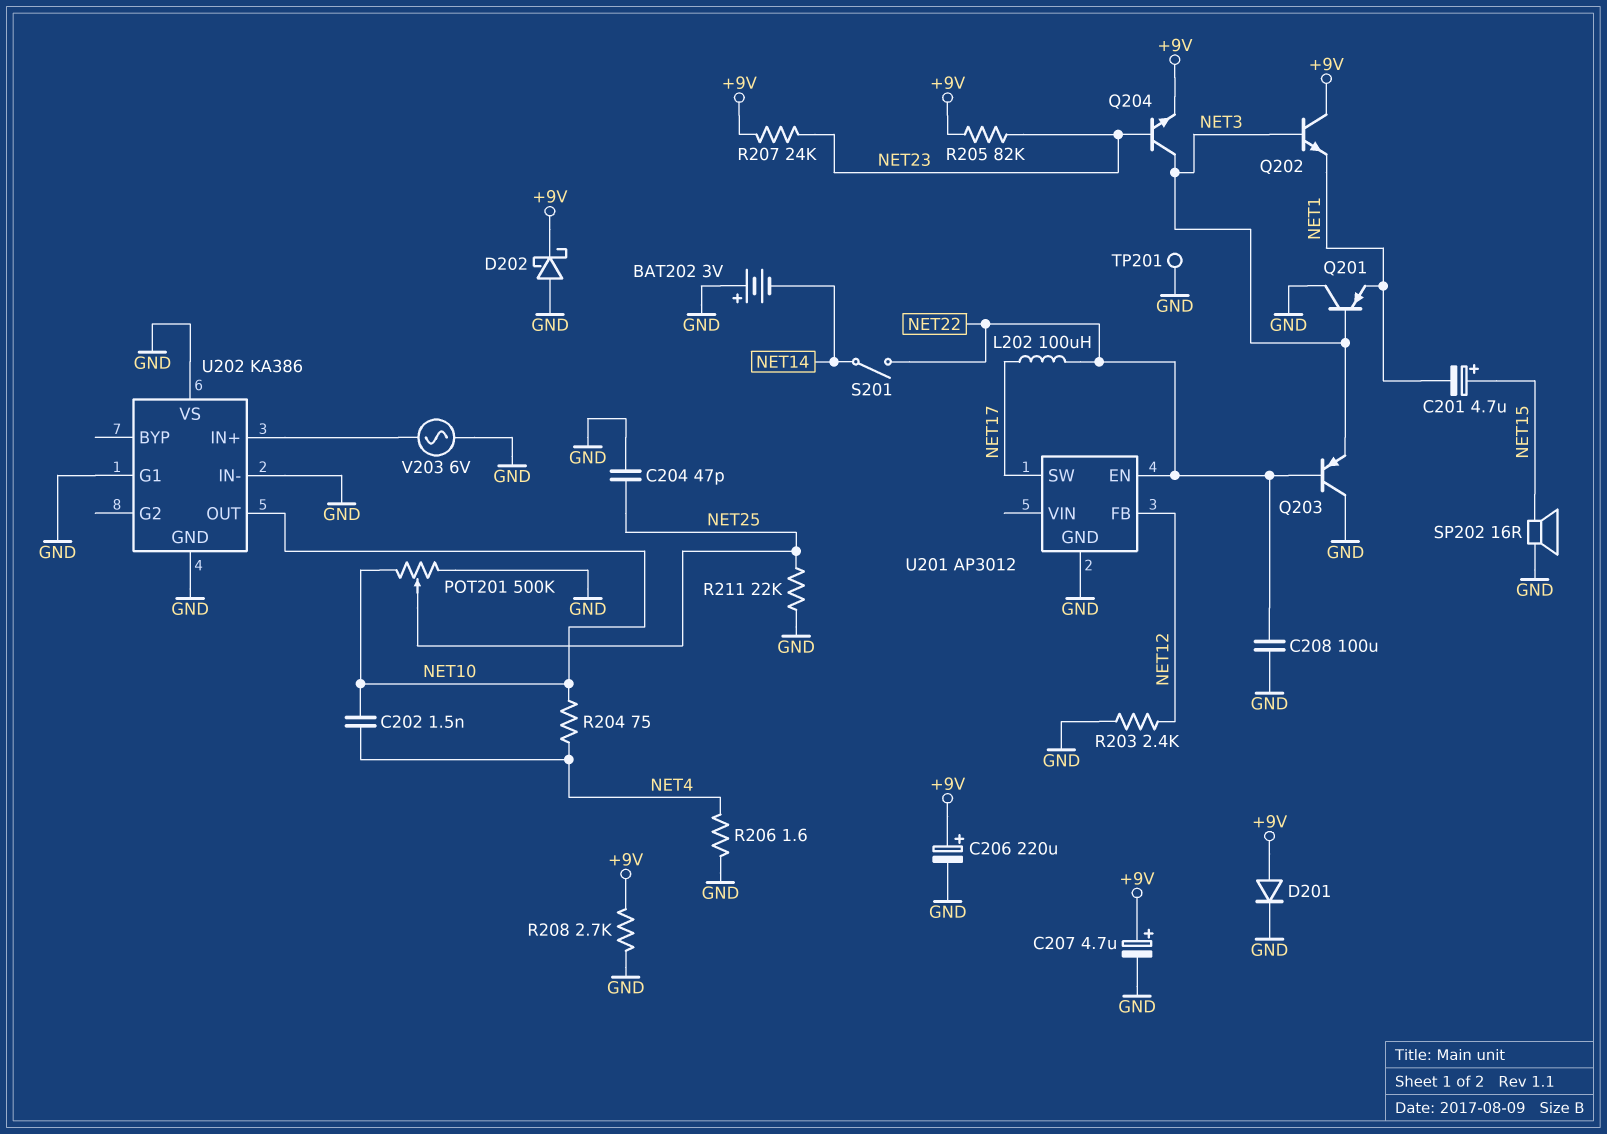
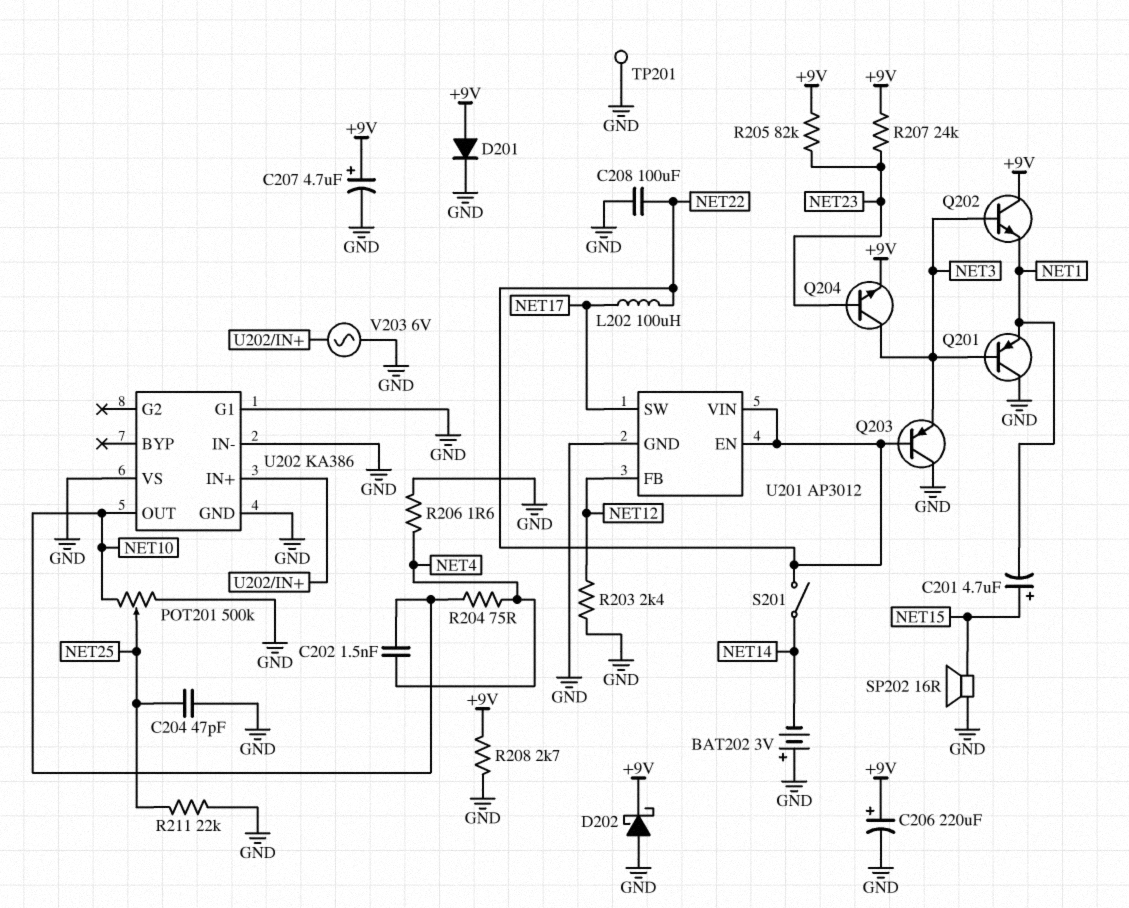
U201 pin VIN: none -> NET22

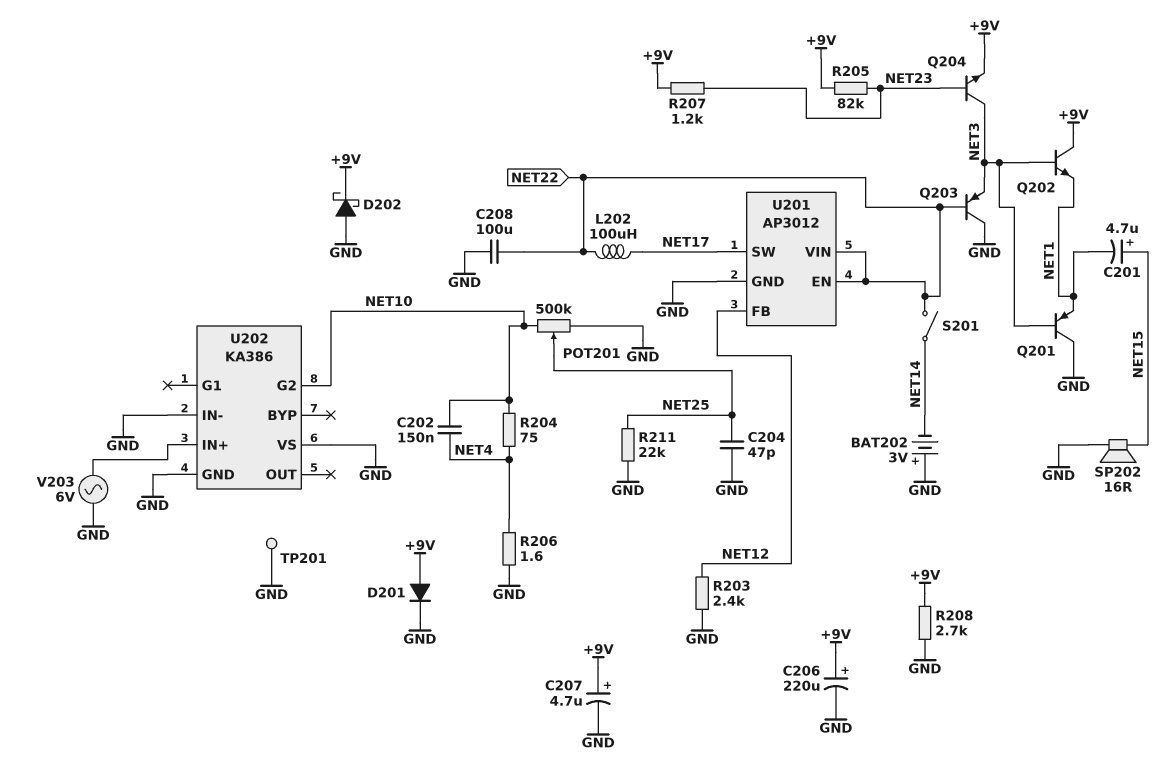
C202: 1.5nF (NET4, NET10) -> 150nF (NET4, NET10)
R207: 24k (+9V, NET23) -> 1.2k (+9V, NET23)
U202 pin G1: GND -> none
U202 pin G2: none -> NET10
U202 pin OUT: NET10 -> none

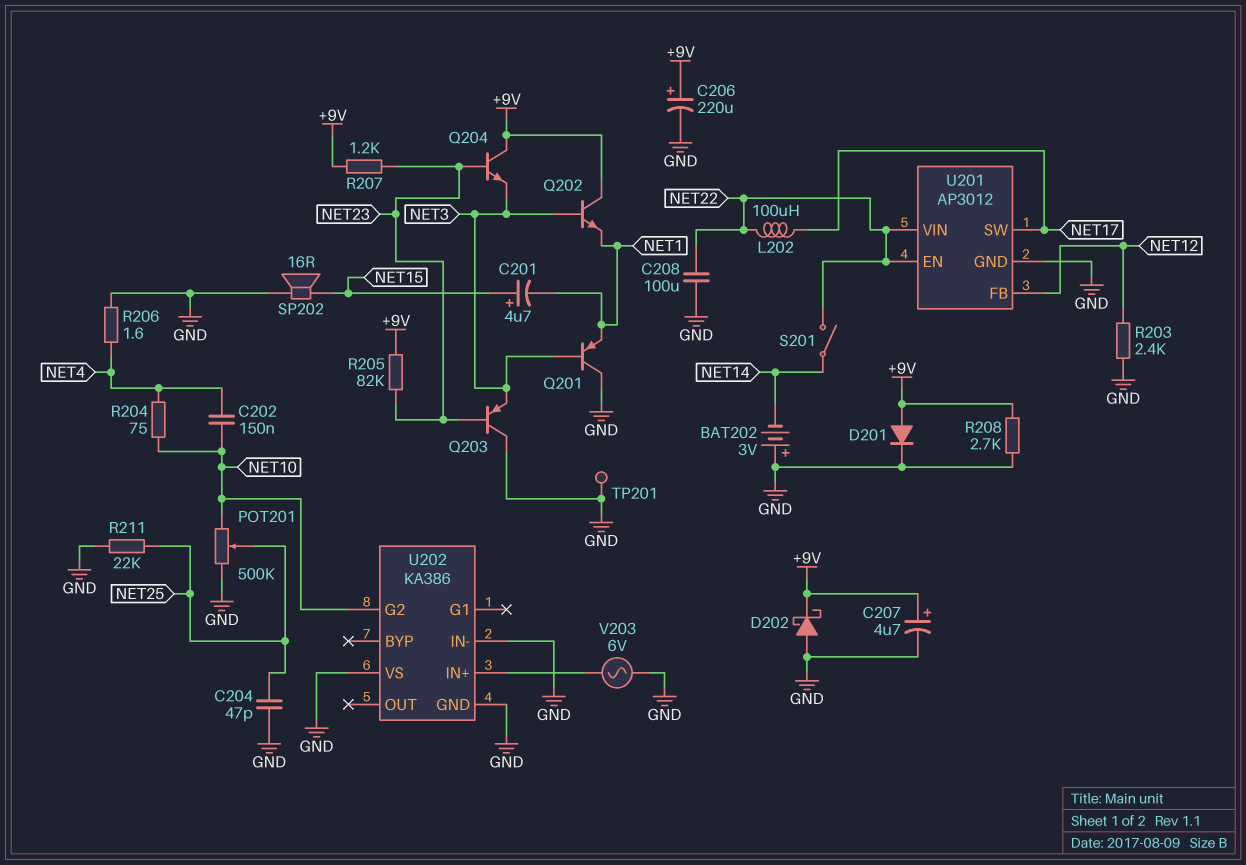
Q203: PNP (B NET22, C GND, E NET3) -> PNP (B NET23, C GND, E NET3)
Q204: NPN (B NET23, C NET3, E +9V) -> NPN (B NET23, C +9V, E NET3)

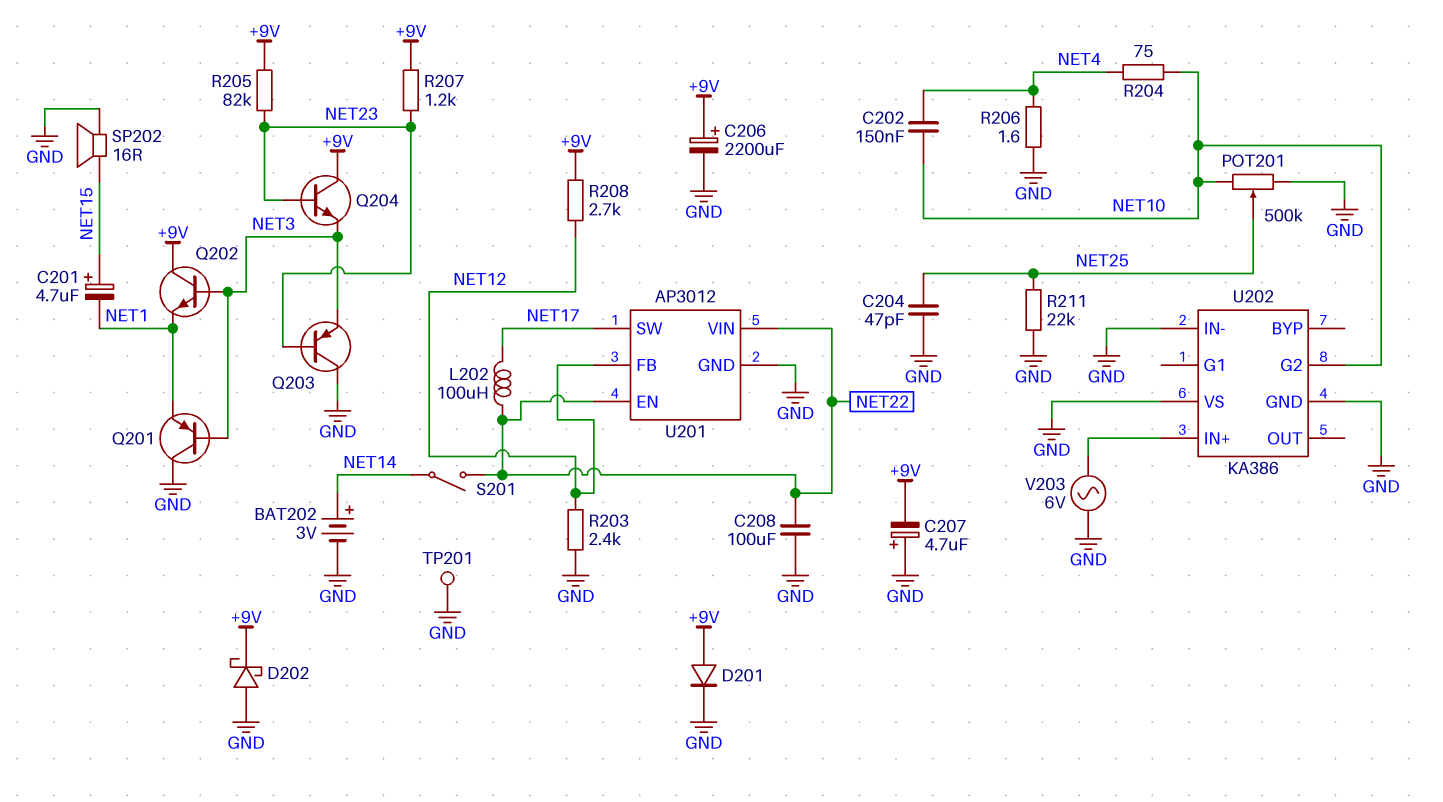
BAT202: 3V (plus GND, minus NET14) -> 3V (plus NET14, minus GND)
C206: 220uF (plus +9V, minus GND) -> 2200uF (plus +9V, minus GND)
C207: 4.7uF (plus +9V, minus GND) -> 4.7uF (plus GND, minus +9V)
R208: 2.7k (+9V, GND) -> 2.7k (+9V, NET12)

